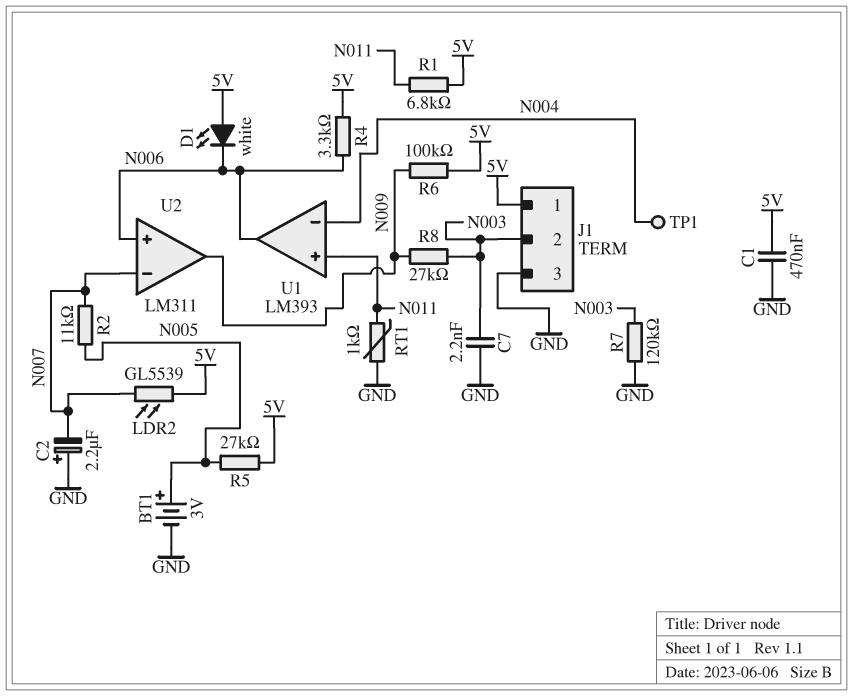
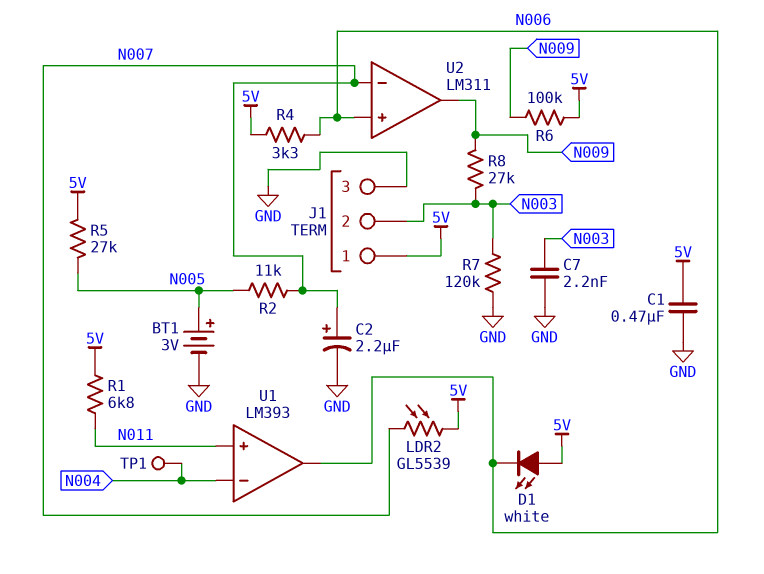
C2: 2.2uF (plus GND, minus N007) -> 2.2uF (plus N007, minus GND)
RT1: 1k (GND, N011) -> none

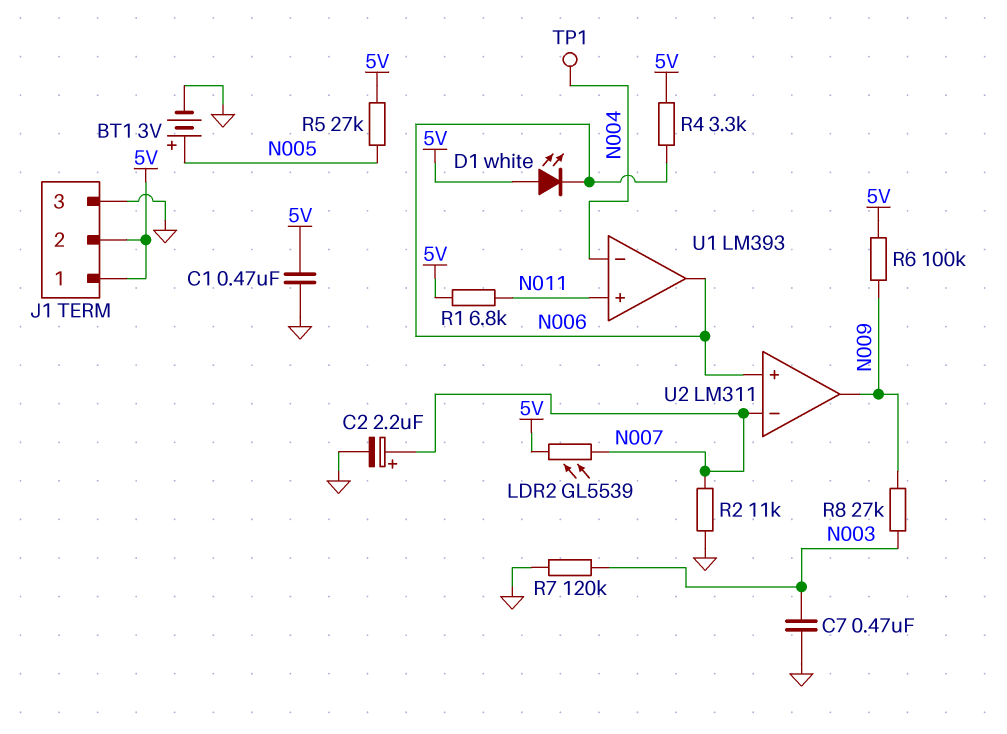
C7: 2.2nF (GND, N003) -> 470nF (GND, N003)
J1 pin 2: N003 -> 5V
R2: 11k (N005, N007) -> 11k (GND, N007)

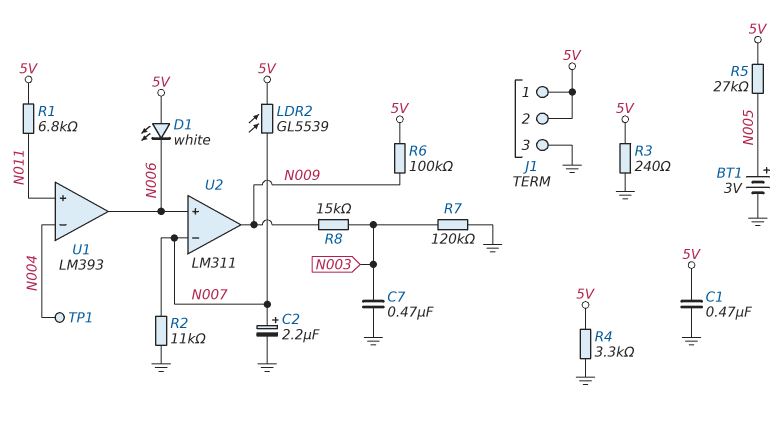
R3: none -> 240 (5V, GND)
R4: 3.3k (5V, N006) -> 3.3k (5V, GND)
R8: 27k (N003, N009) -> 15k (N003, N009)

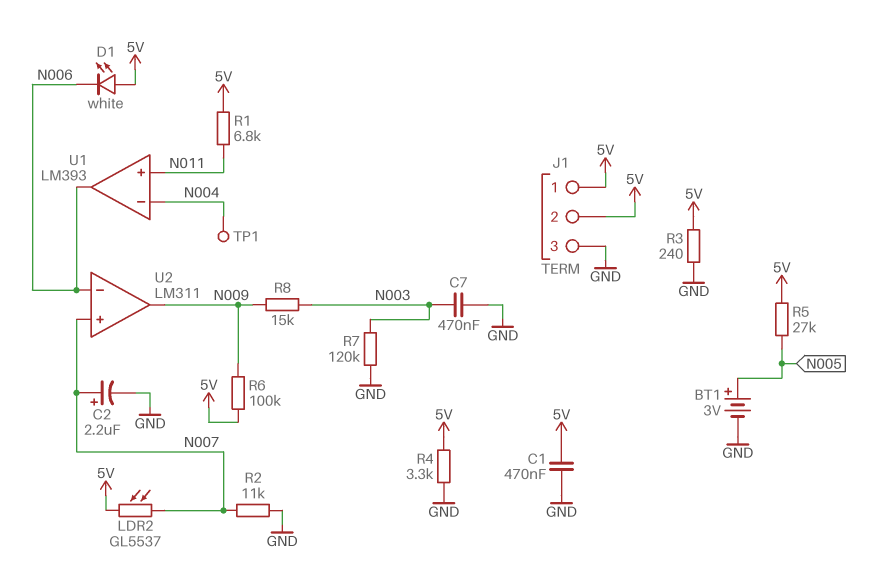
LDR2: GL5539 (5V, N007) -> GL5537 (5V, N007)
U2 pin in+: N006 -> N007
U2 pin in-: N007 -> N006

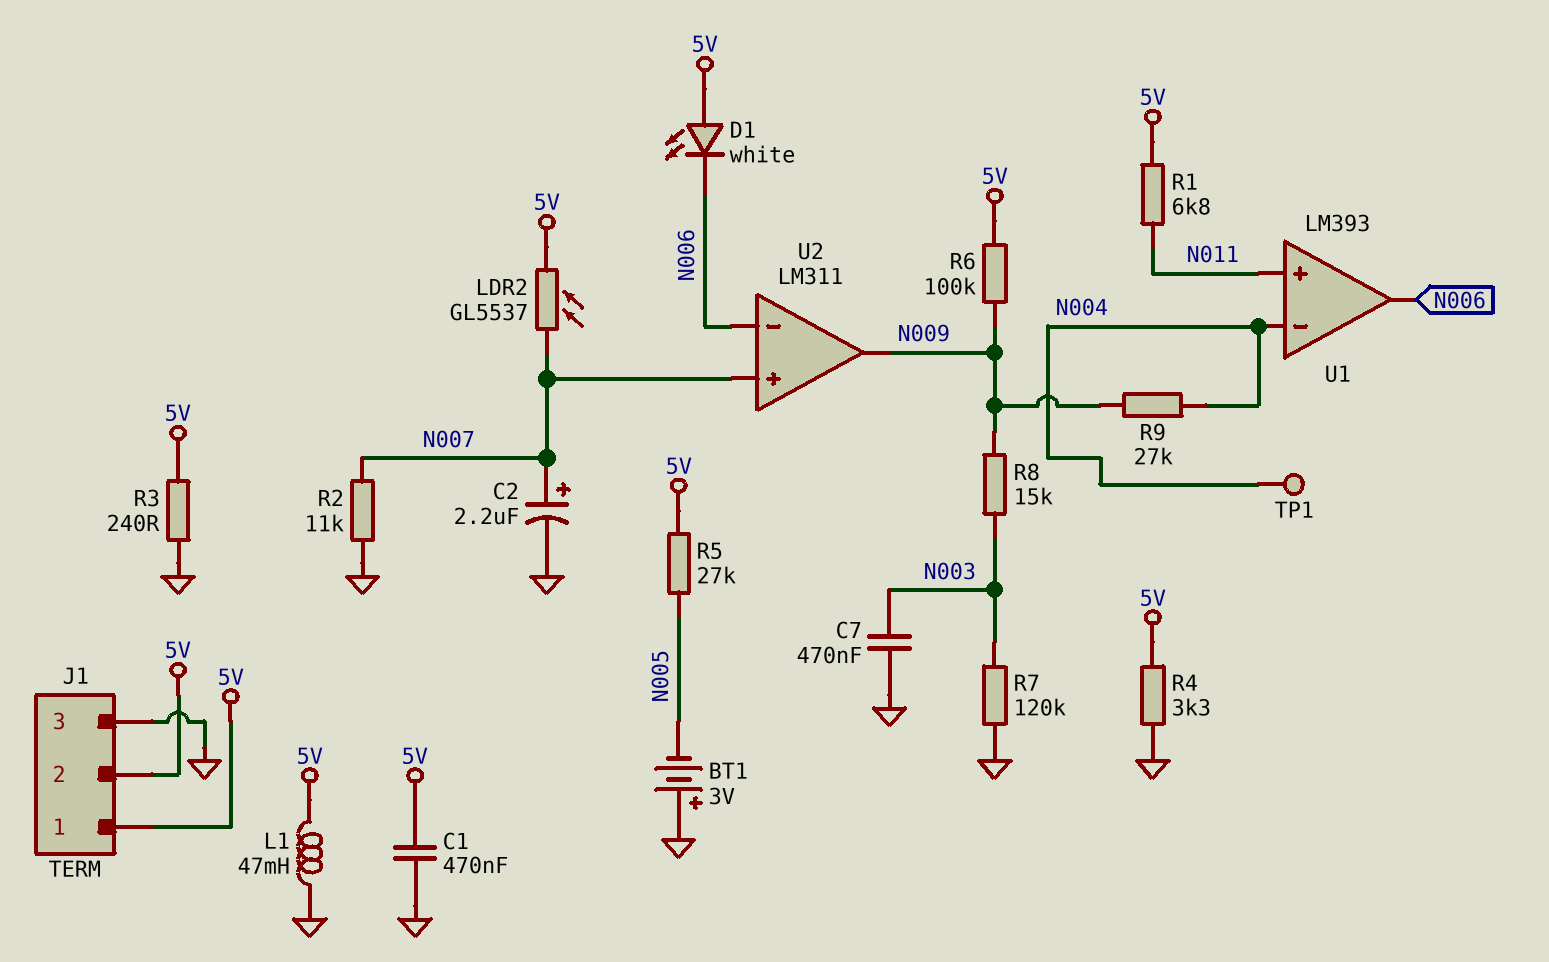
BT1: 3V (plus N005, minus GND) -> 3V (plus GND, minus N005)
L1: none -> 47mH (5V, GND)
R9: none -> 27k (N004, N009)

